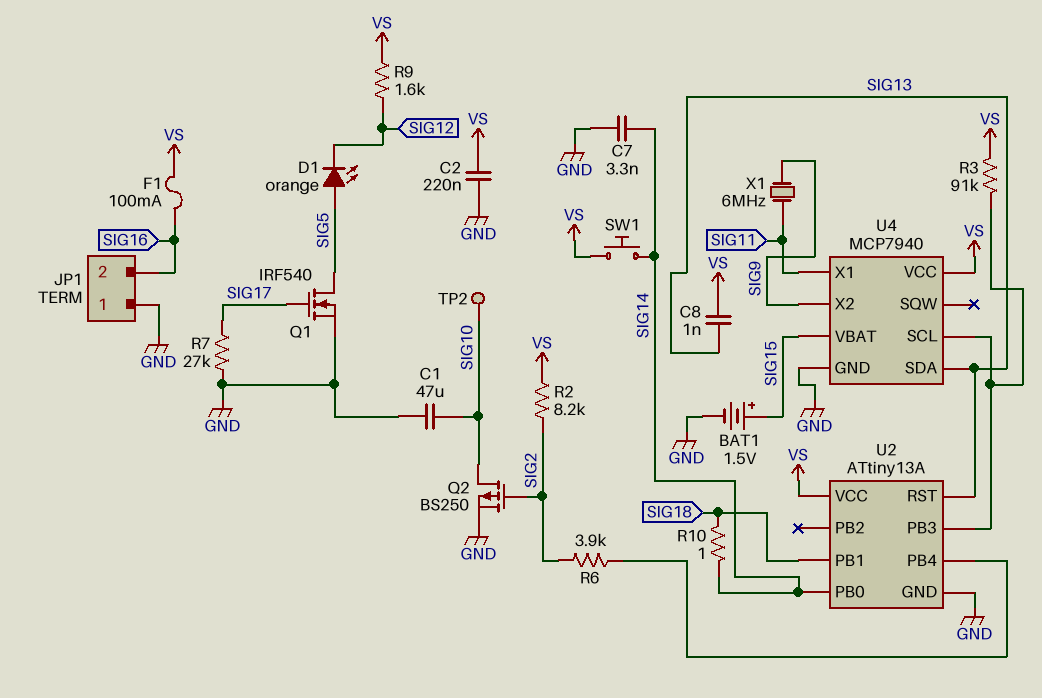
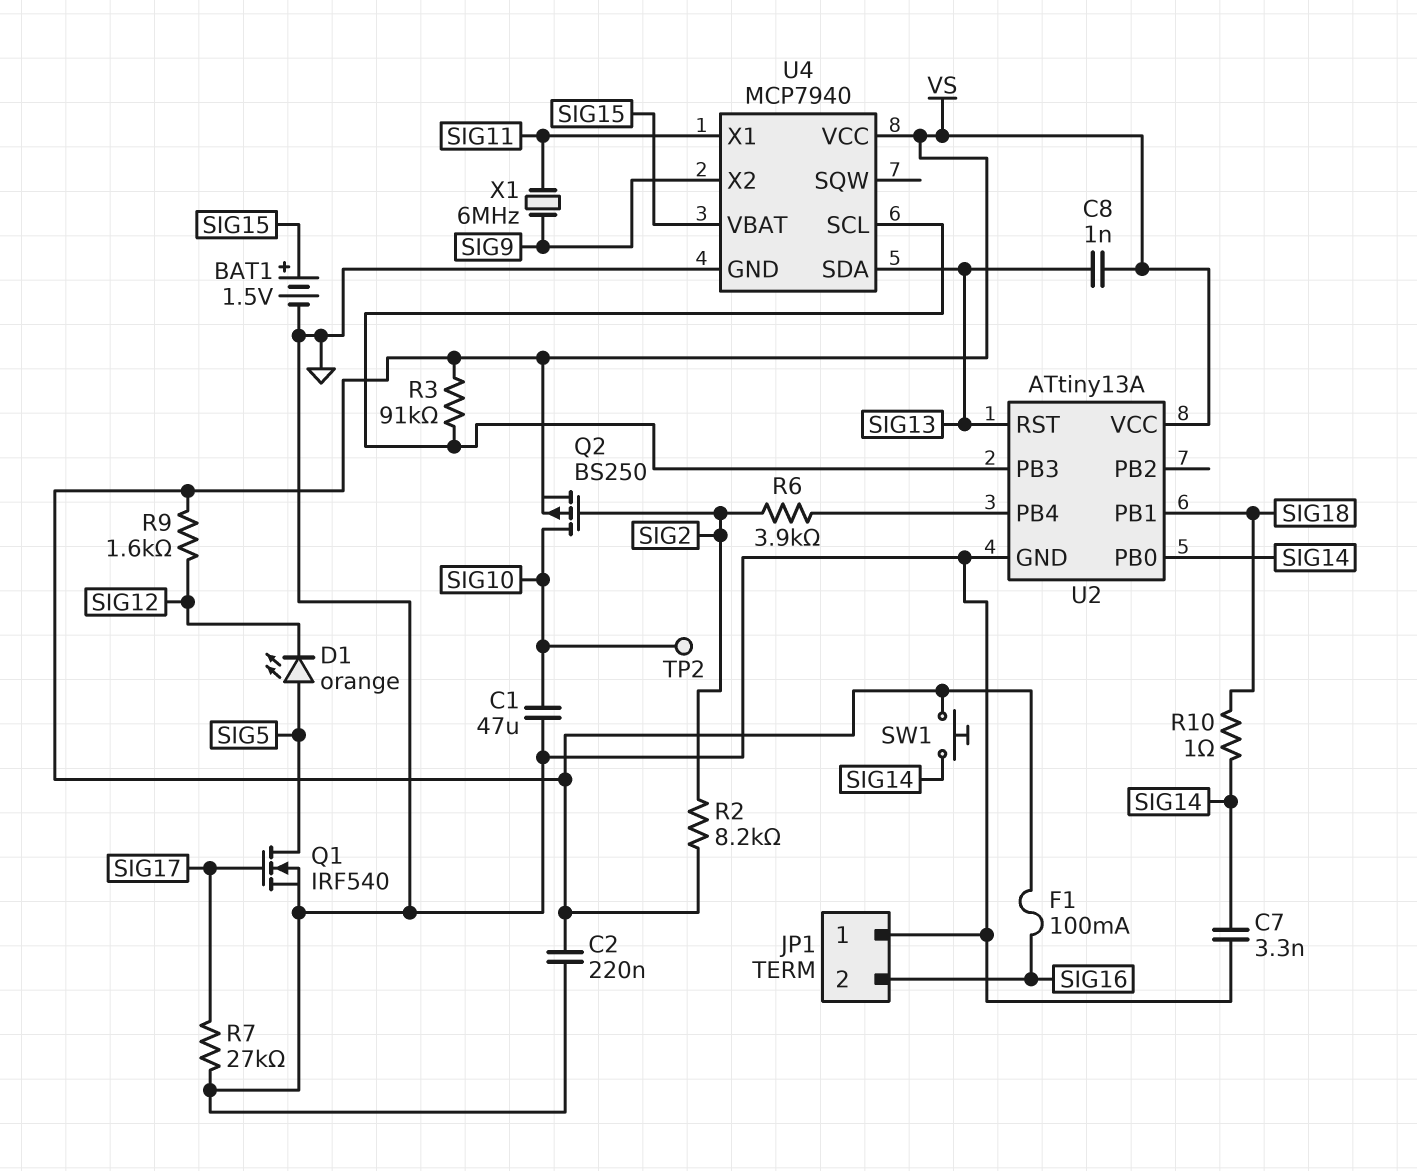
Q2: PMOS BS250 (G SIG2, D SIG10, S GND) -> PMOS BS250 (G SIG2, D SIG10, S VS)

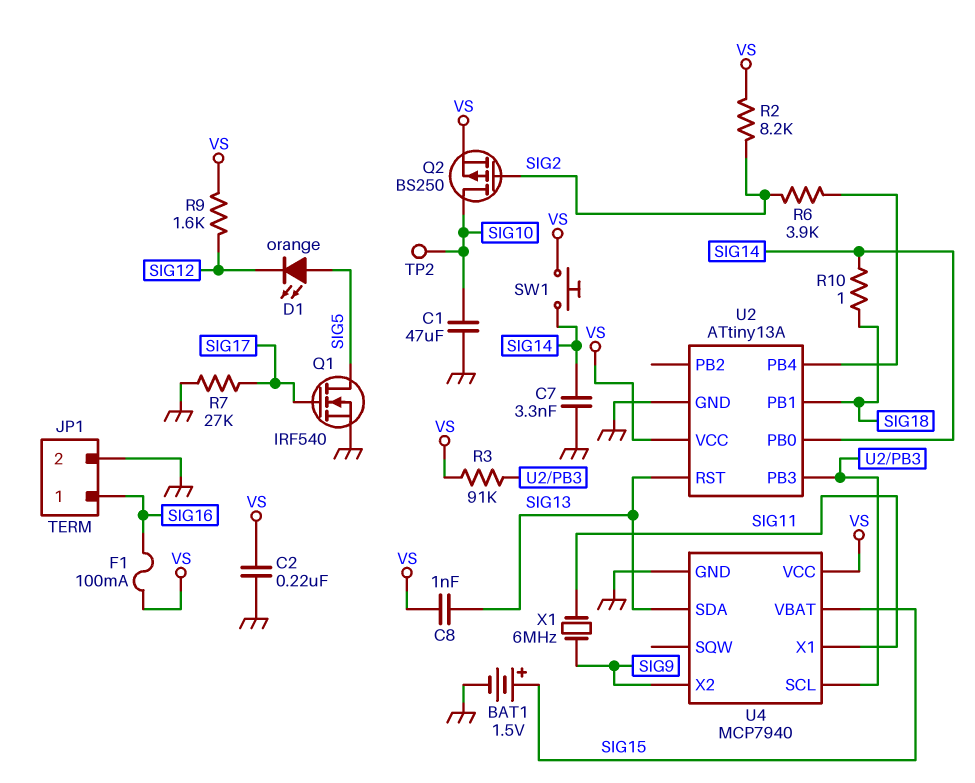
JP1 pin 1: GND -> SIG16
JP1 pin 2: SIG16 -> GND

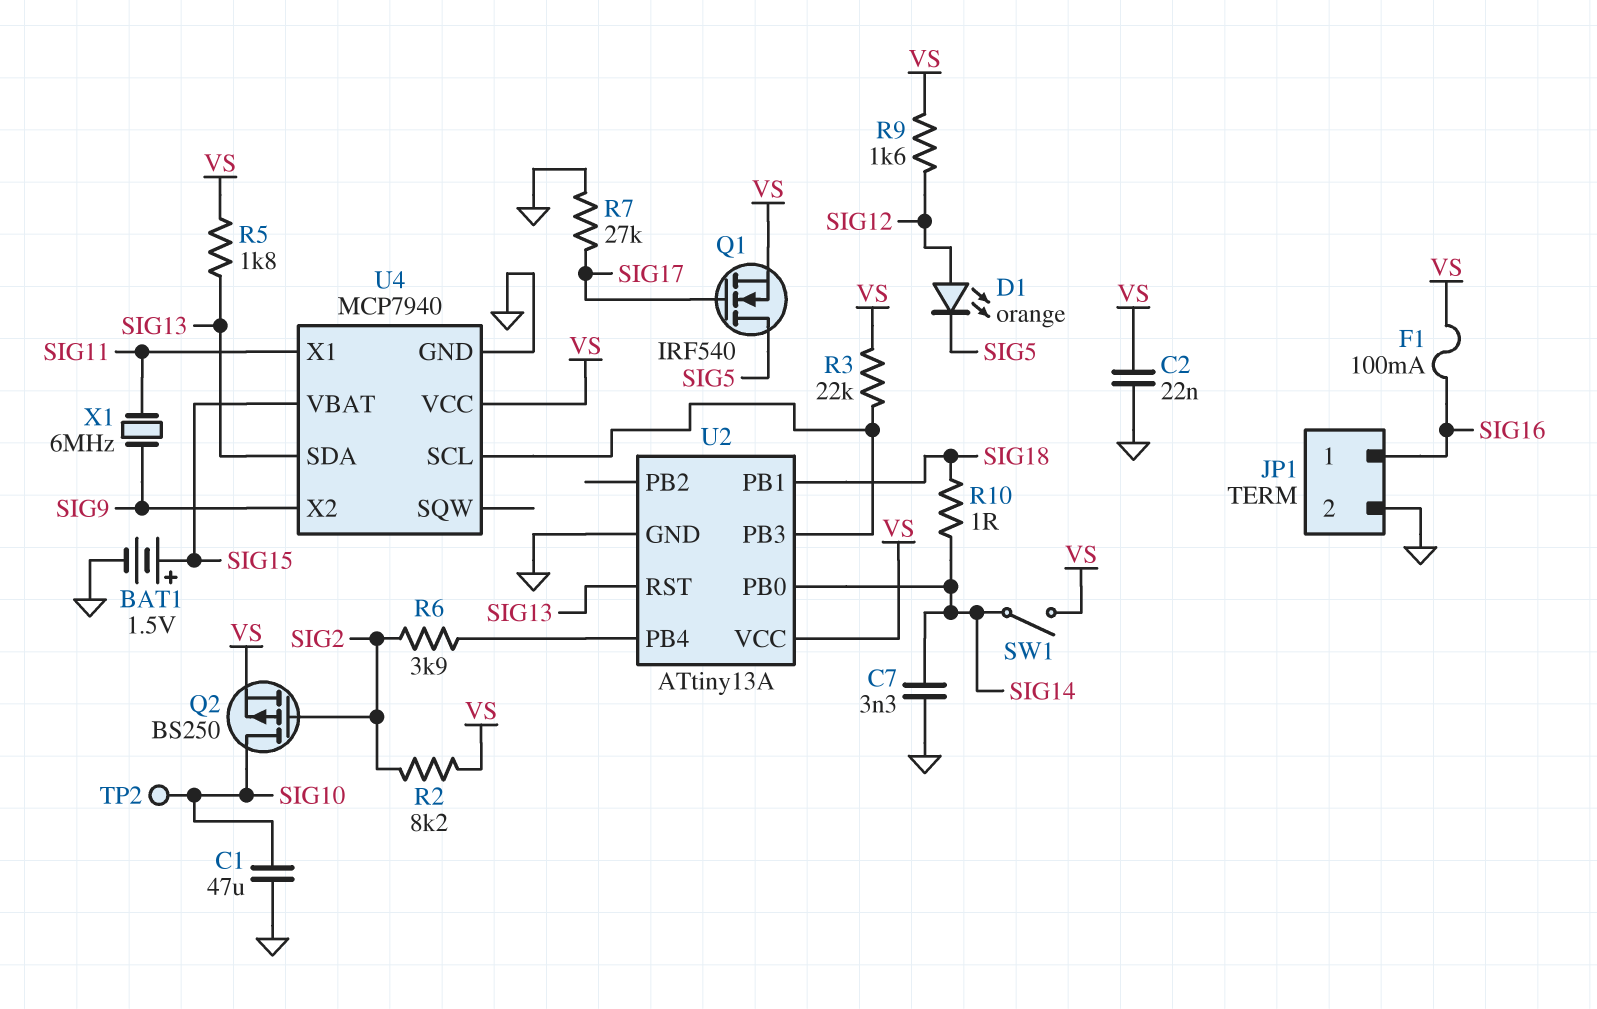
C2: 220nF (GND, VS) -> 22nF (GND, VS)
C8: 1nF (SIG13, VS) -> none
D1: LED orange (A SIG5, K SIG12) -> LED orange (A SIG12, K SIG5)
Q1: NMOS IRF540 (G SIG17, D SIG5, S GND) -> NMOS IRF540 (G SIG17, D SIG5, S VS)
R3: 91k (U2/PB3, VS) -> 22k (U2/PB3, VS)
R5: none -> 1.8k (SIG13, VS)
SW1: button (SIG14, VS) -> switch (SIG14, VS)

